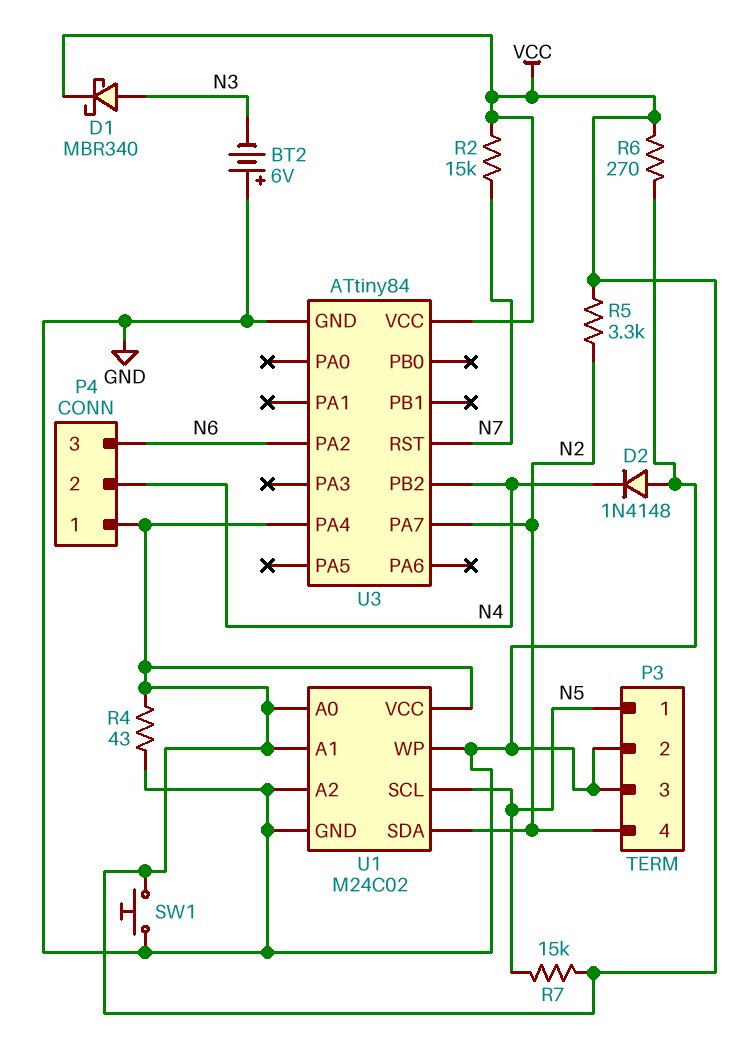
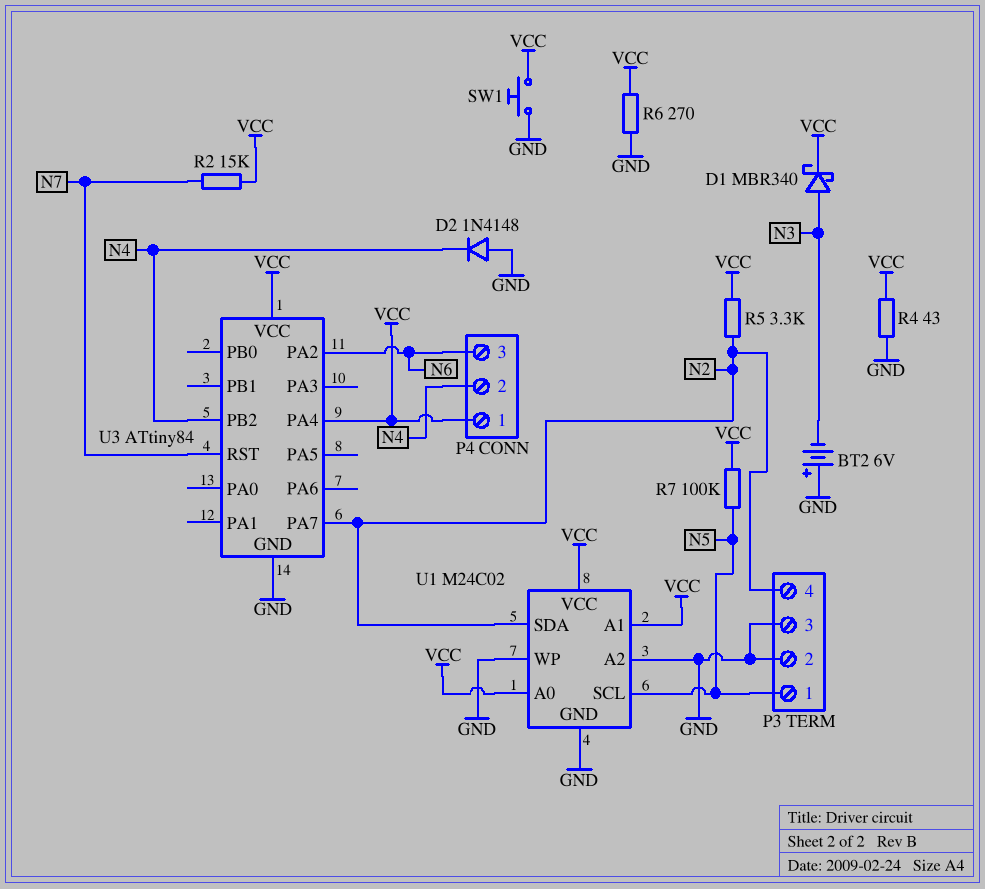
R7: 15k (N5, VCC) -> 100k (N5, VCC)

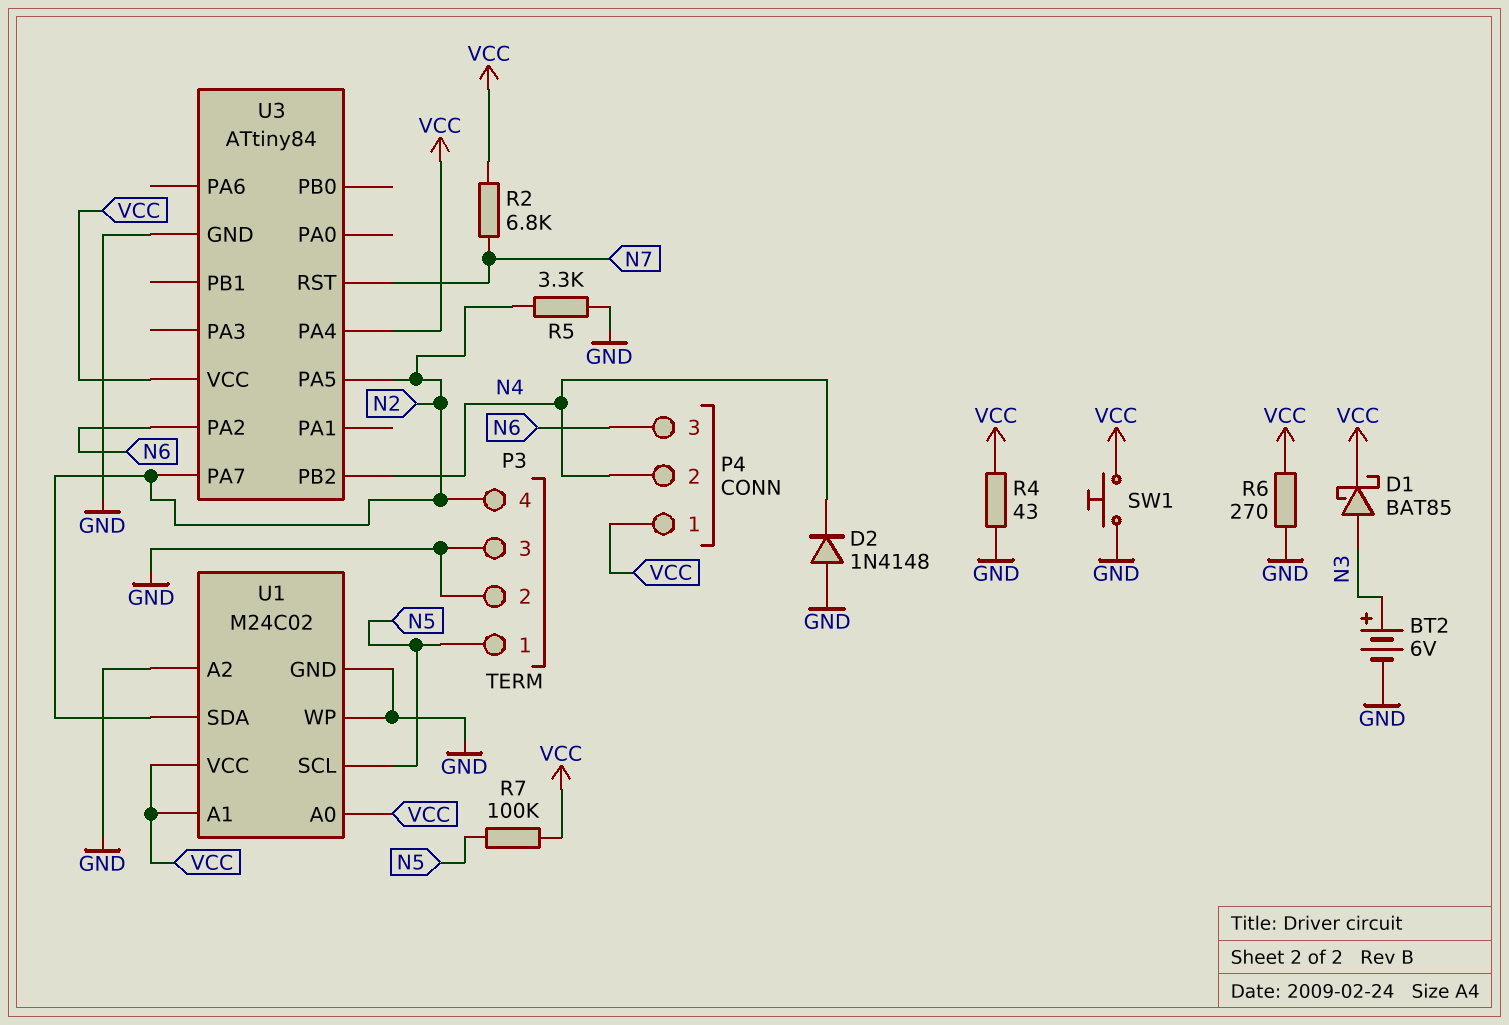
BT2: 6V (plus GND, minus N3) -> 6V (plus N3, minus GND)
D1: schottky MBR340 (A N3, K VCC) -> schottky BAT85 (A N3, K VCC)
R2: 15k (N7, VCC) -> 6.8k (N7, VCC)
R5: 3.3k (N2, VCC) -> 3.3k (GND, N2)
U3 pin PA5: none -> N2

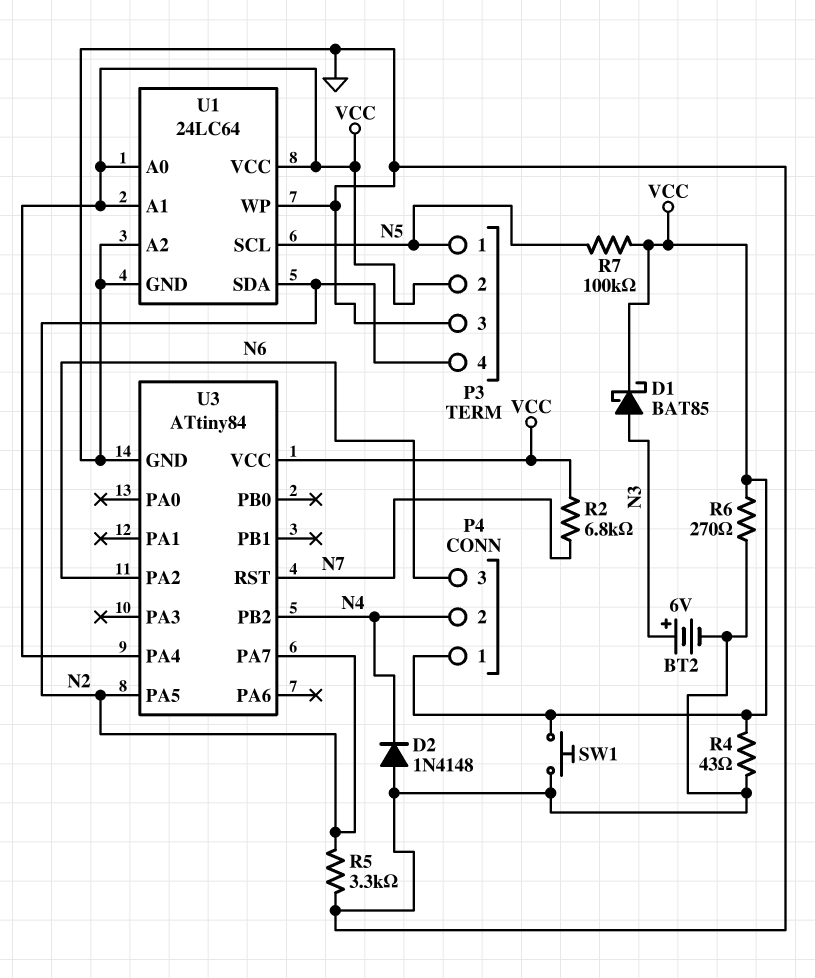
P3 pin 2: GND -> VCC
U1: M24C02 -> 24LC64

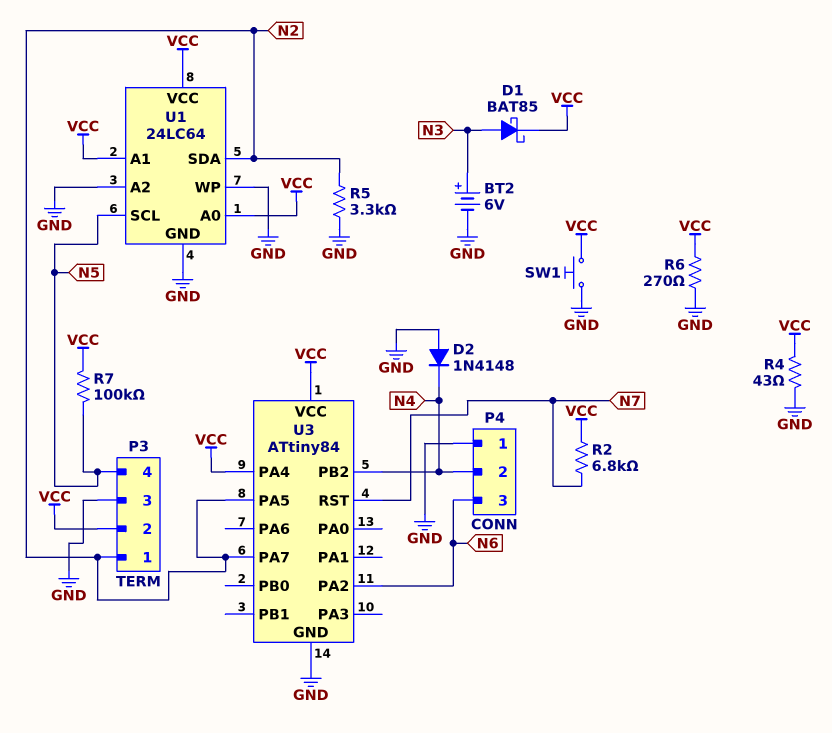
P3 pin 1: N5 -> N2
P3 pin 4: N2 -> N5
P4 pin 1: VCC -> GND

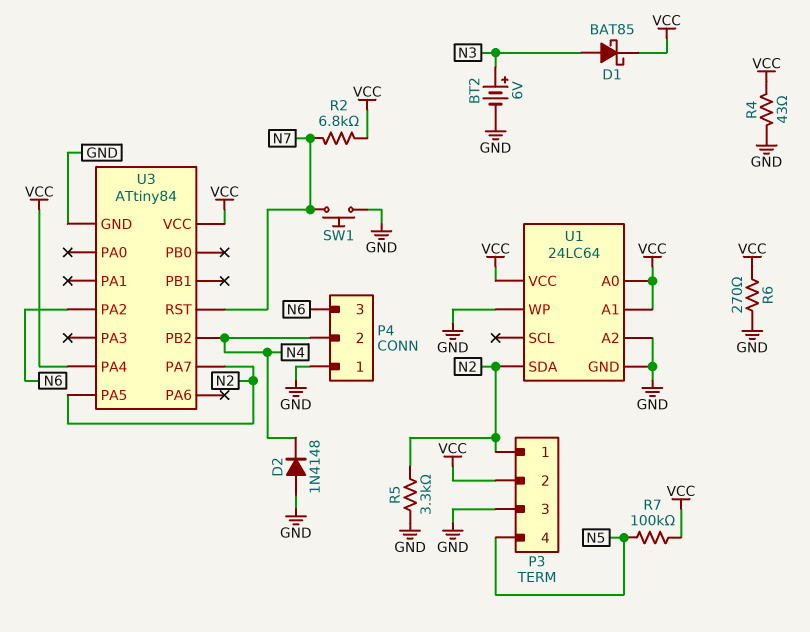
SW1: button (GND, VCC) -> button (GND, N7)
U1 pin SCL: N5 -> none

